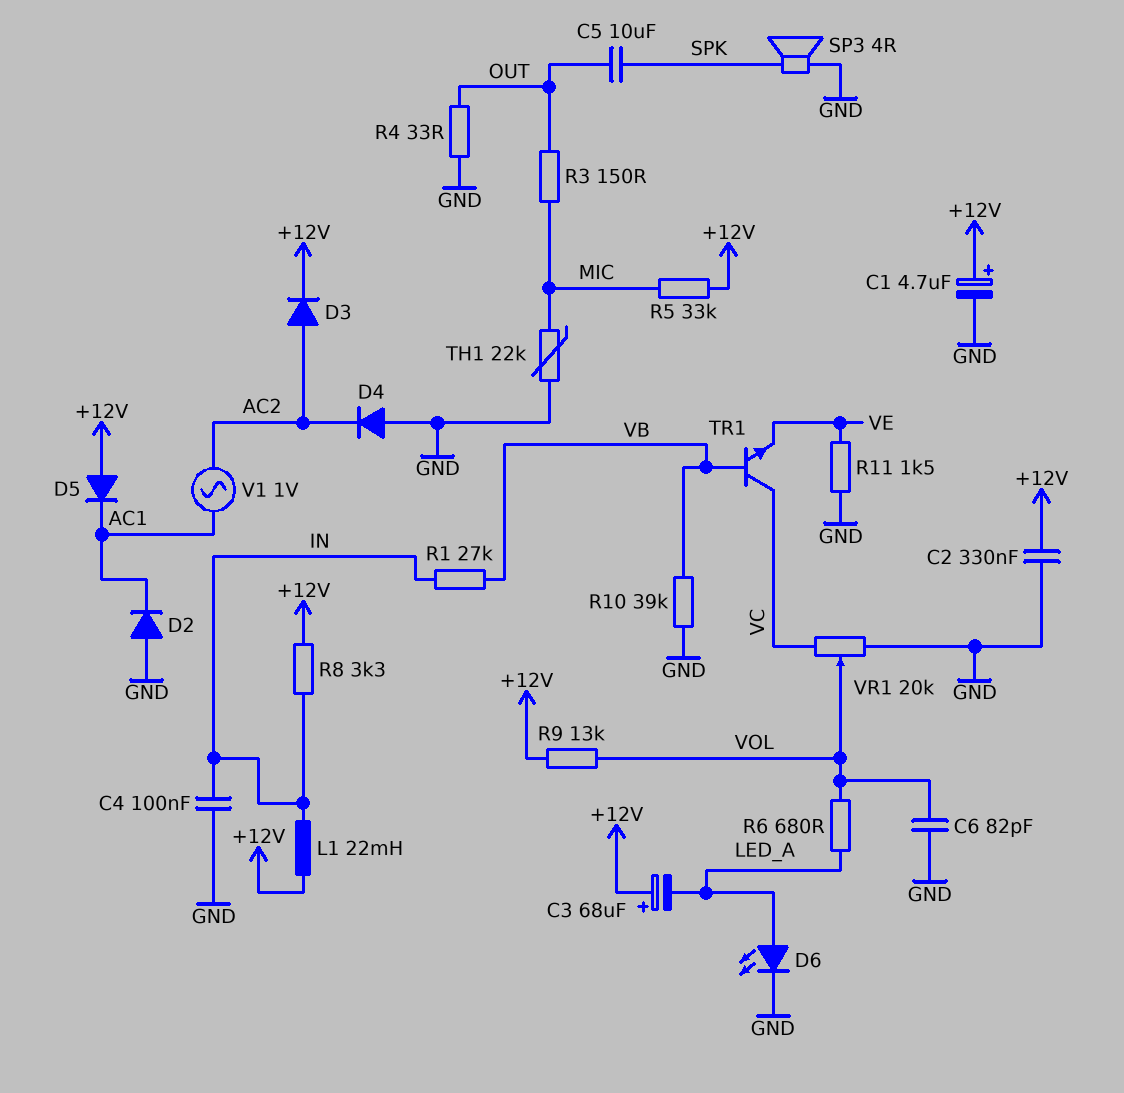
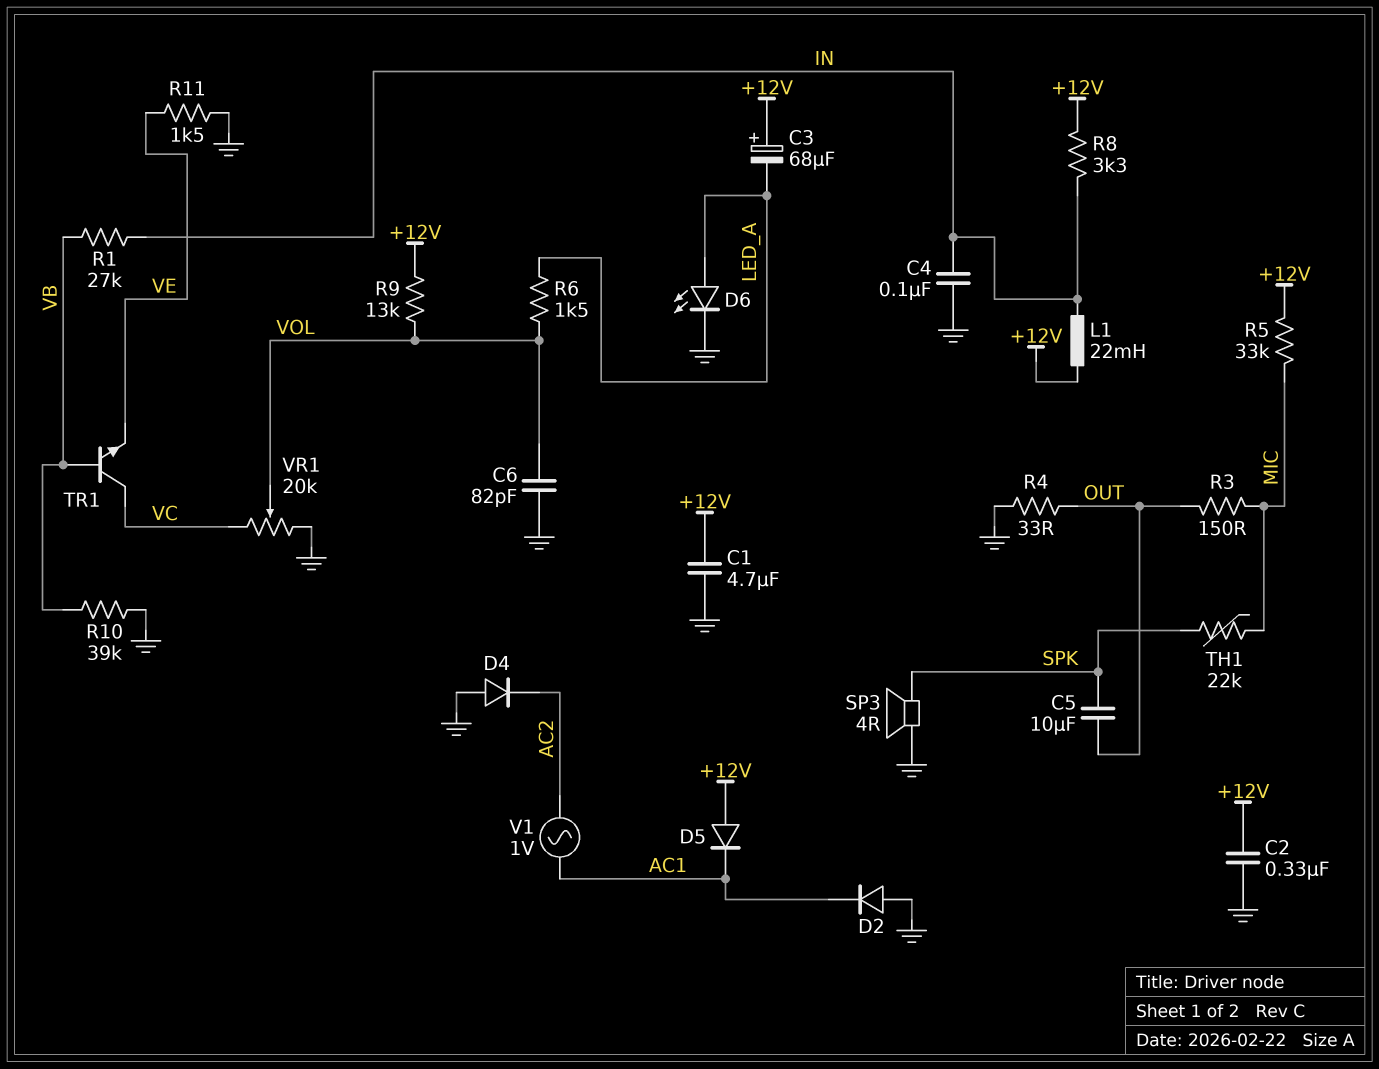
C1: 4.7uF (plus +12V, minus GND) -> 4.7uF (+12V, GND)
D3: diode (A AC2, K +12V) -> none
R6: 680 (LED_A, VOL) -> 1.5k (LED_A, VOL)
TH1: 22k (GND, MIC) -> 22k (MIC, SPK)

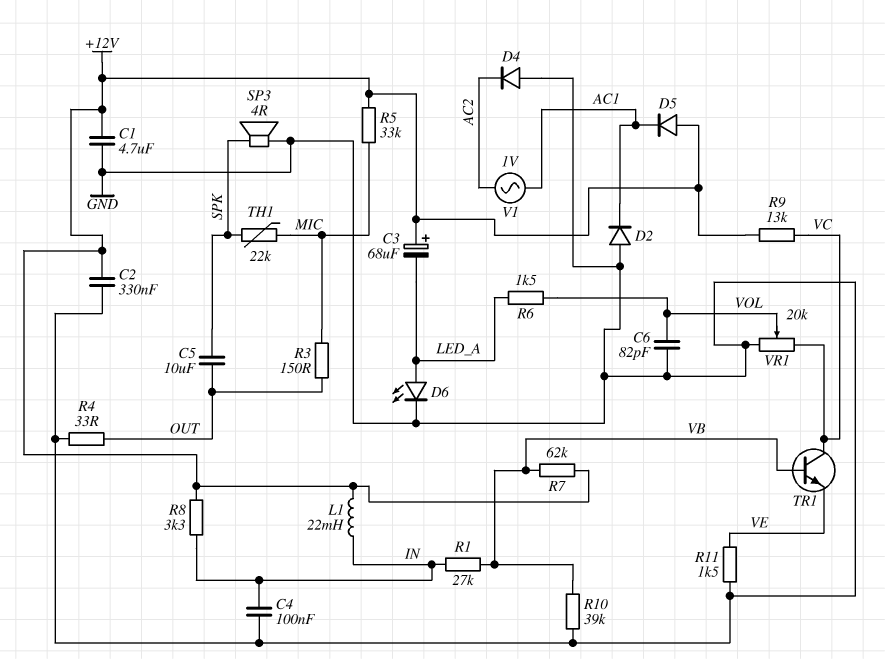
R7: none -> 62k (+12V, VB)
R9: 13k (+12V, VOL) -> 13k (+12V, VC)

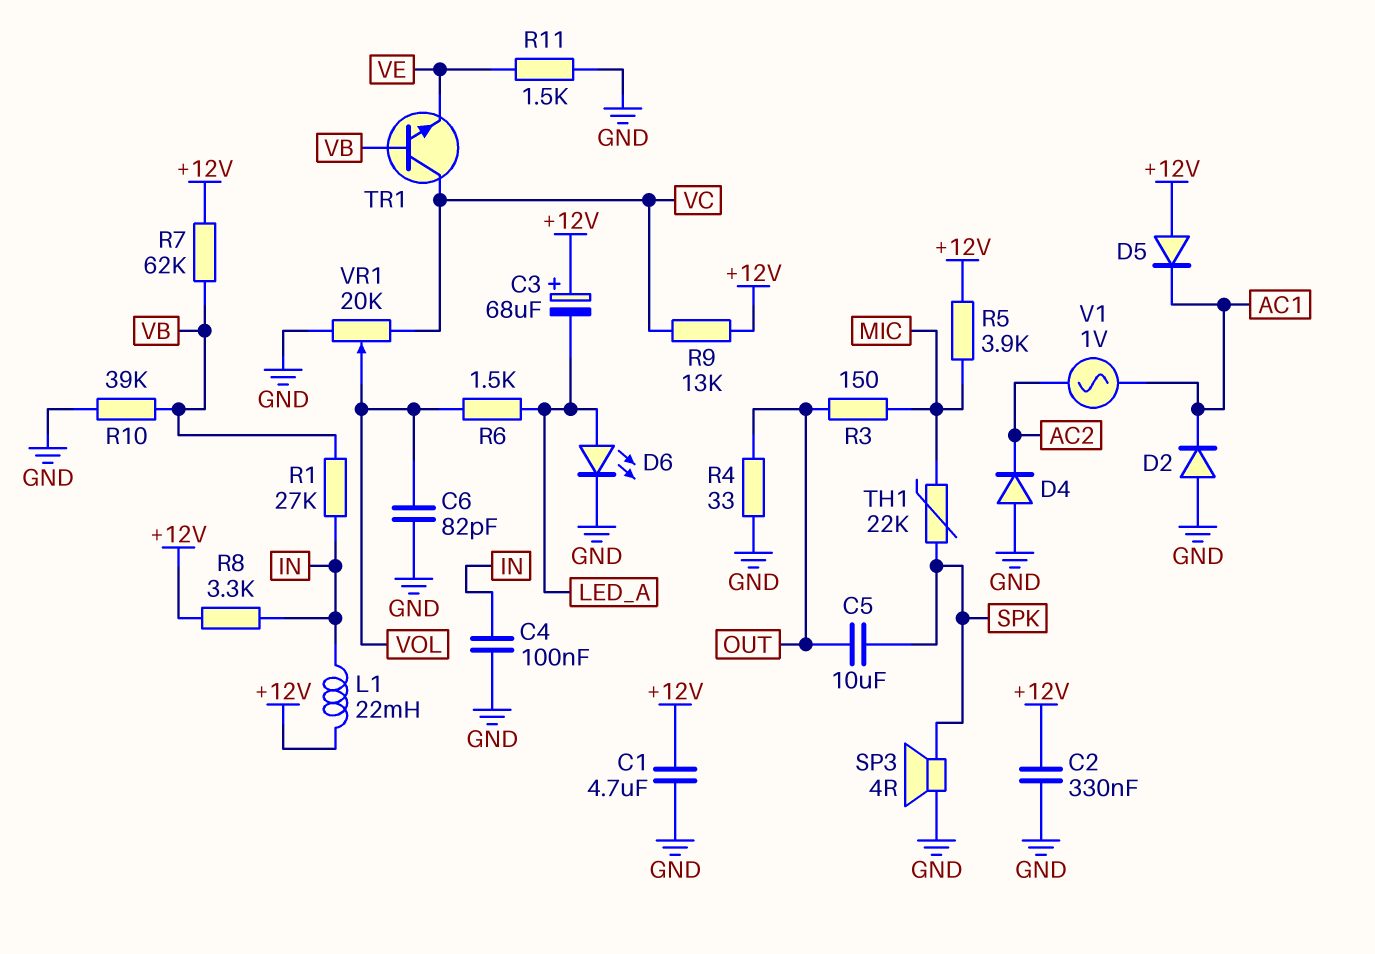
R5: 33k (+12V, MIC) -> 3.9k (+12V, MIC)

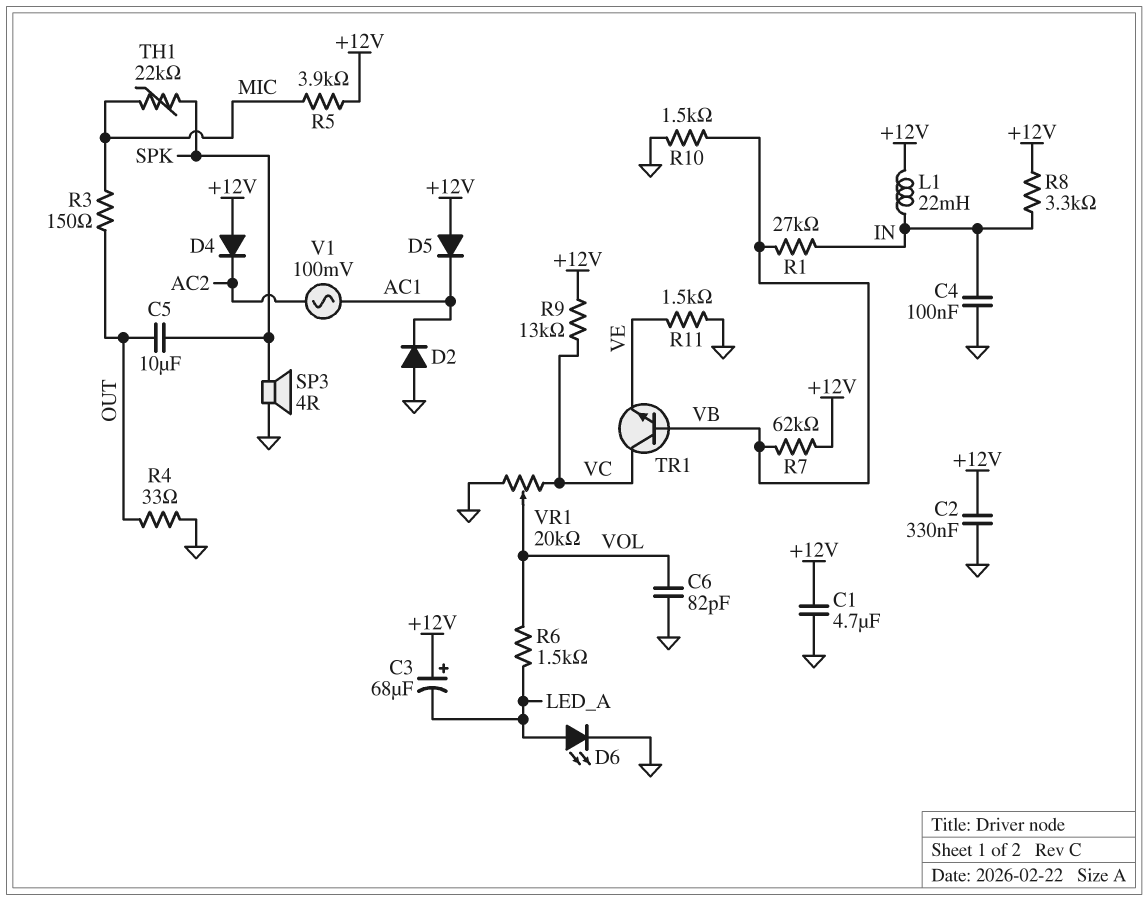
D4: diode (A GND, K AC2) -> diode (A +12V, K AC2)
R10: 39k (GND, VB) -> 1.5k (GND, VB)
V1: AC 1V (AC1, AC2) -> AC 100mV (AC1, AC2)

